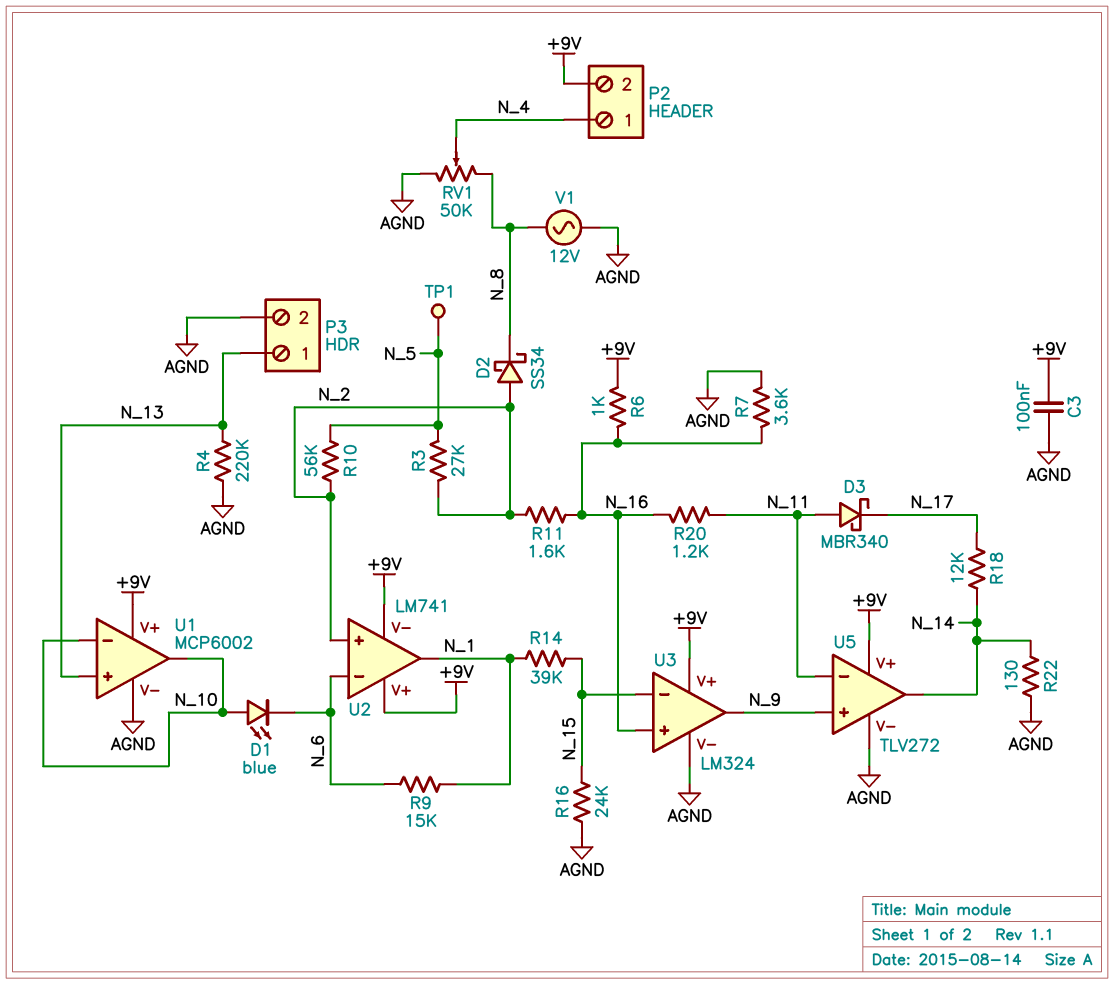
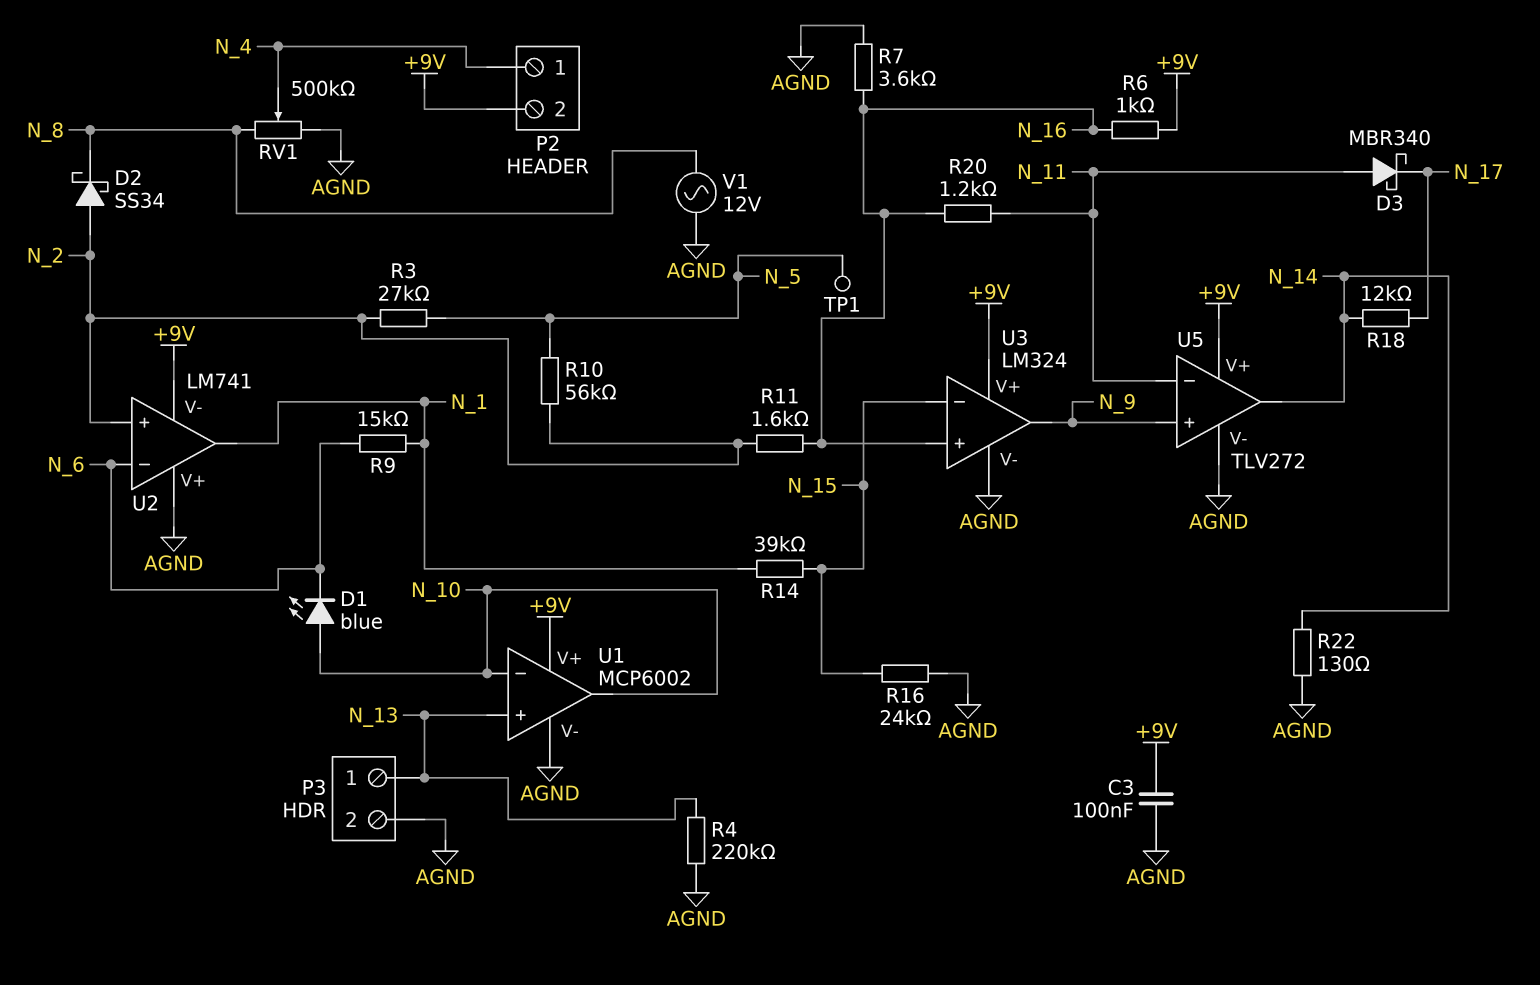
RV1: 50k (AGND, N_8, wiper N_4) -> 500k (AGND, N_8, wiper N_4)
U2 pin V+: +9V -> AGND

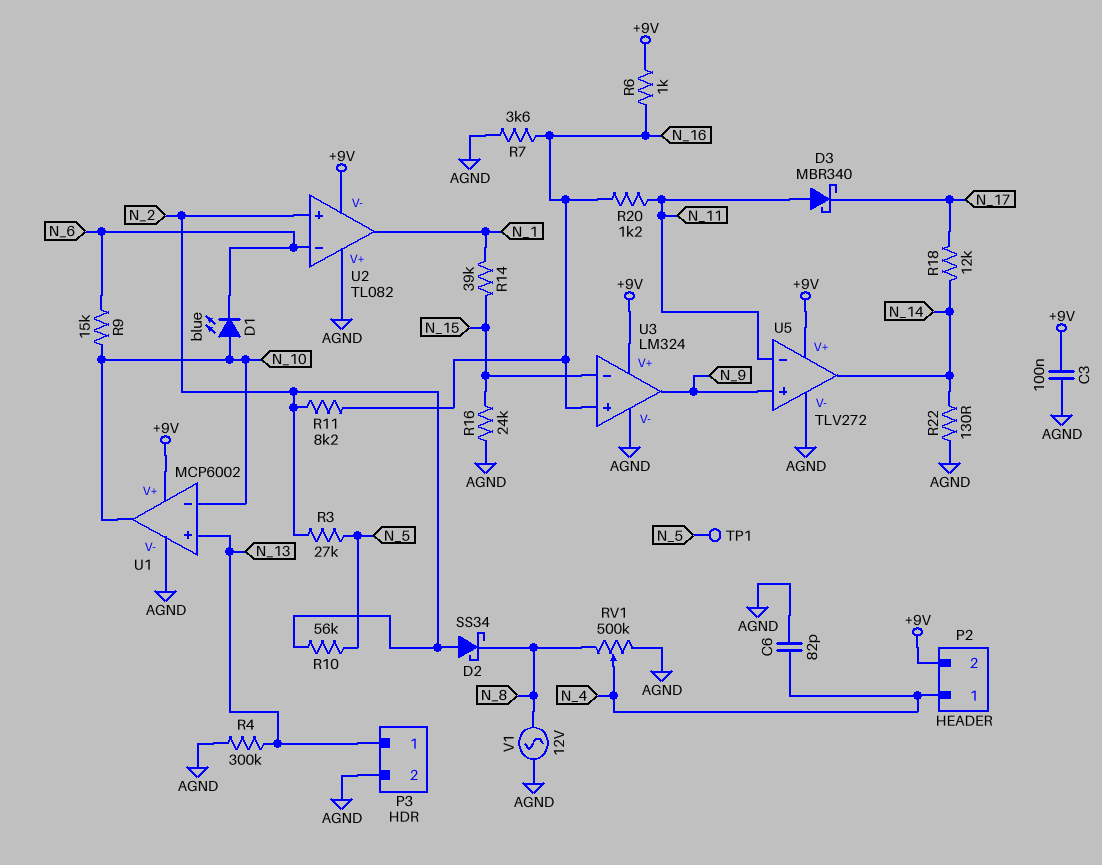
C6: none -> 82pF (AGND, N_4)
R4: 220k (AGND, N_13) -> 300k (AGND, N_13)
R9: 15k (N_1, N_6) -> 15k (N_6, N_10)
R11: 1.6k (N_2, N_16) -> 8.2k (N_2, N_16)
U2: LM741 -> TL082

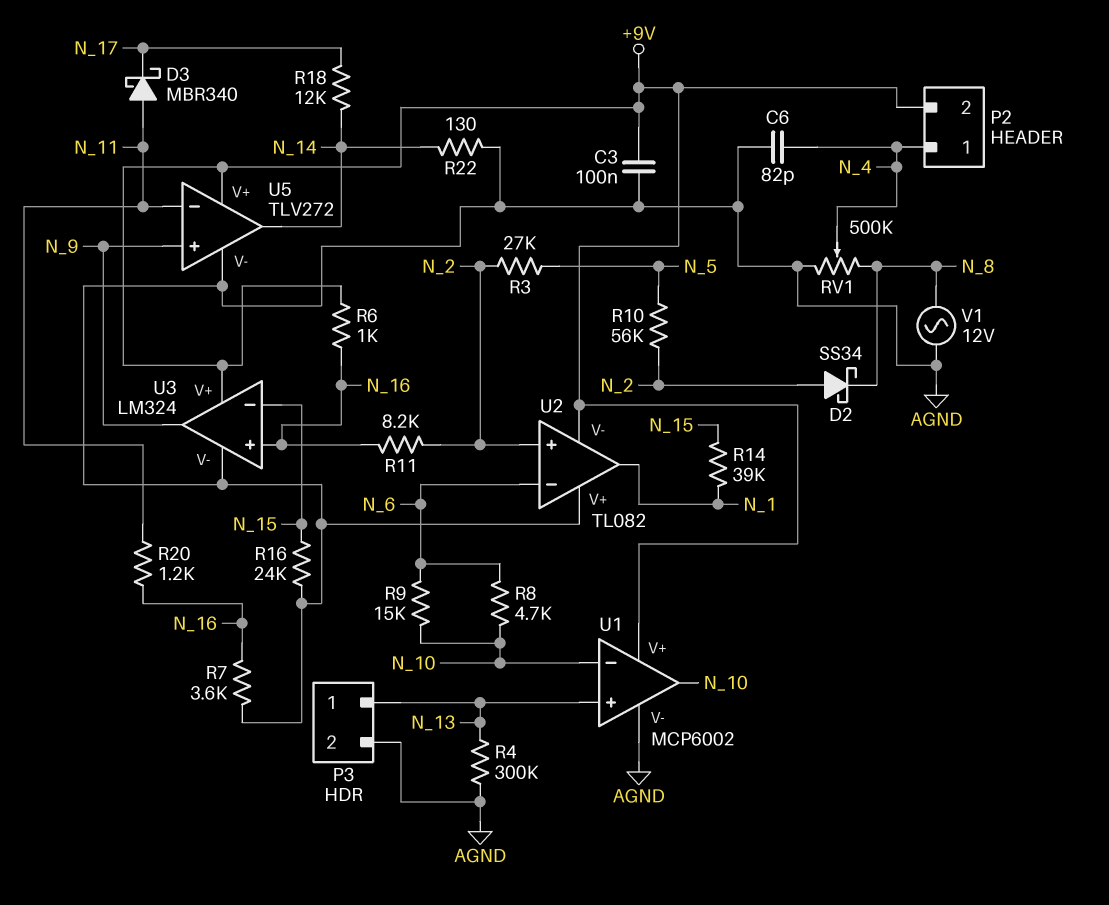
D1: LED blue (A N_10, K N_6) -> none
R8: none -> 4.7k (N_6, N_10)
TP1: test point (N_5) -> none

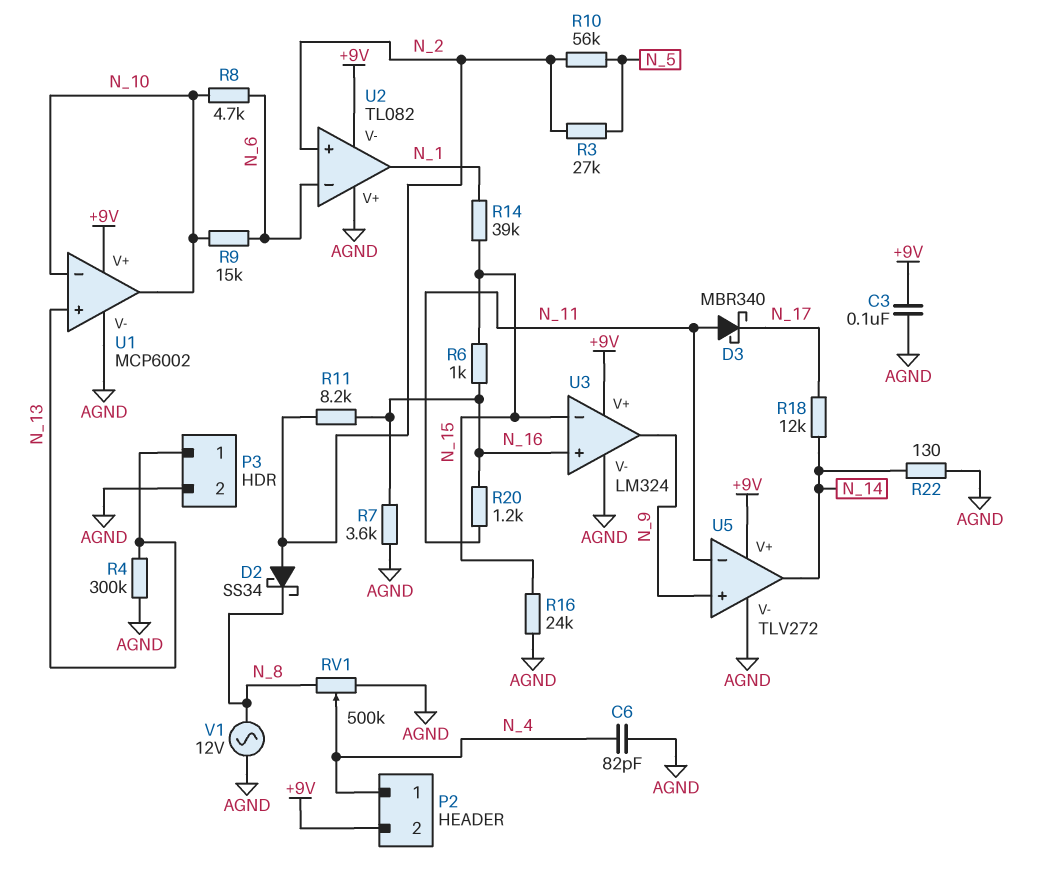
R6: 1k (+9V, N_16) -> 1k (N_15, N_16)

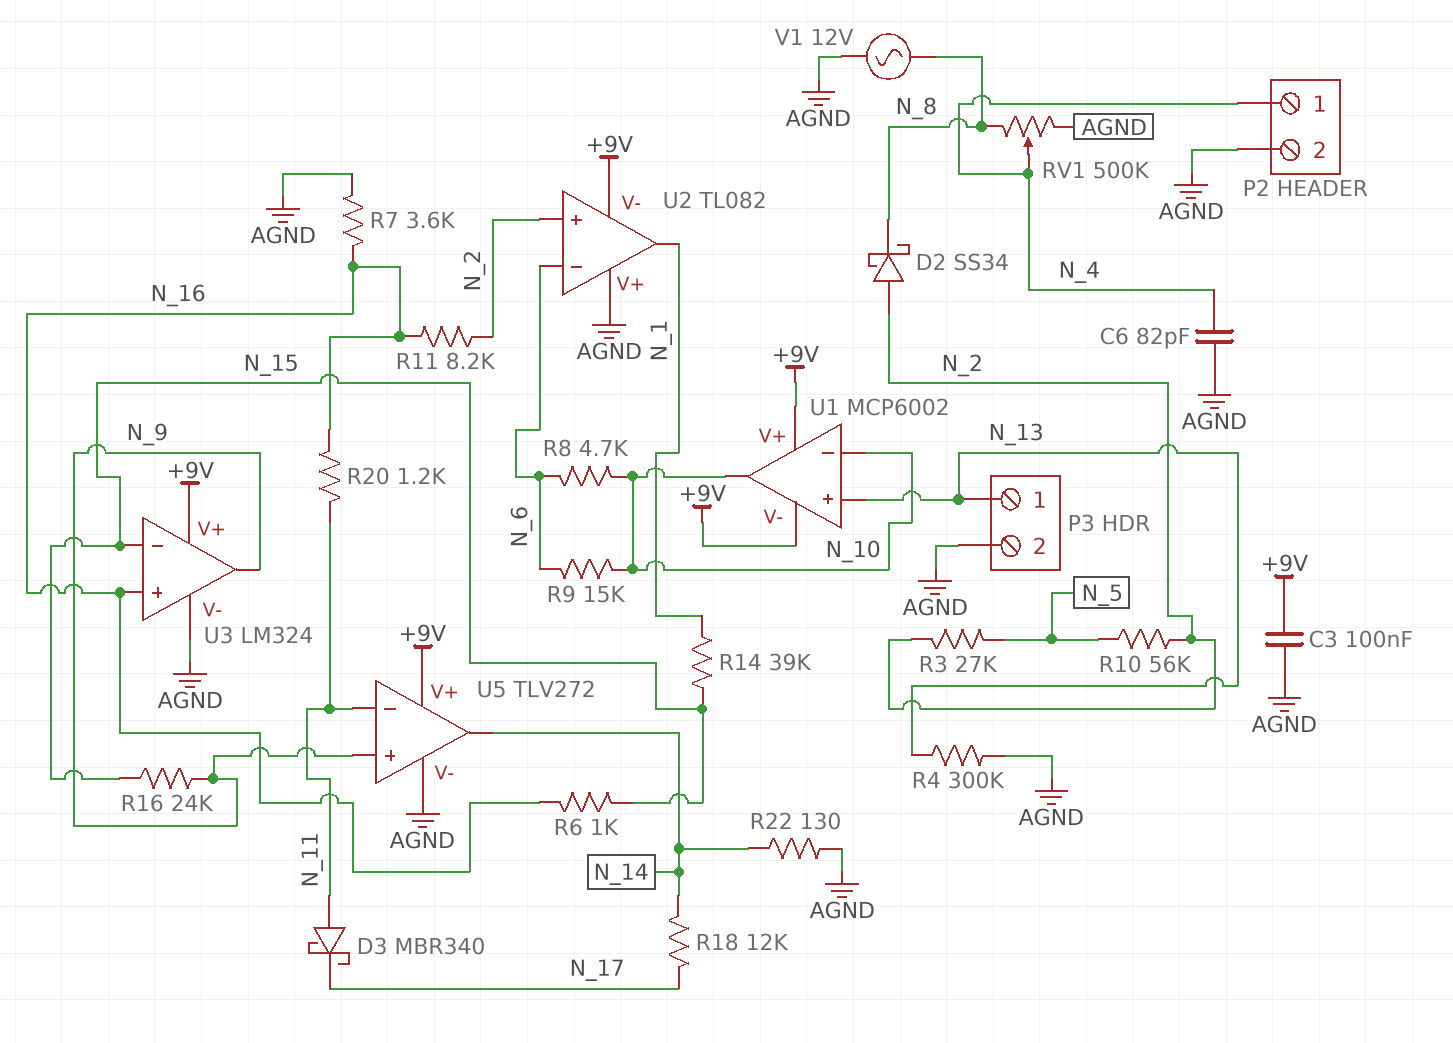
P2 pin 2: +9V -> AGND
R16: 24k (AGND, N_15) -> 24k (N_9, N_15)
U1 pin V-: AGND -> +9V

